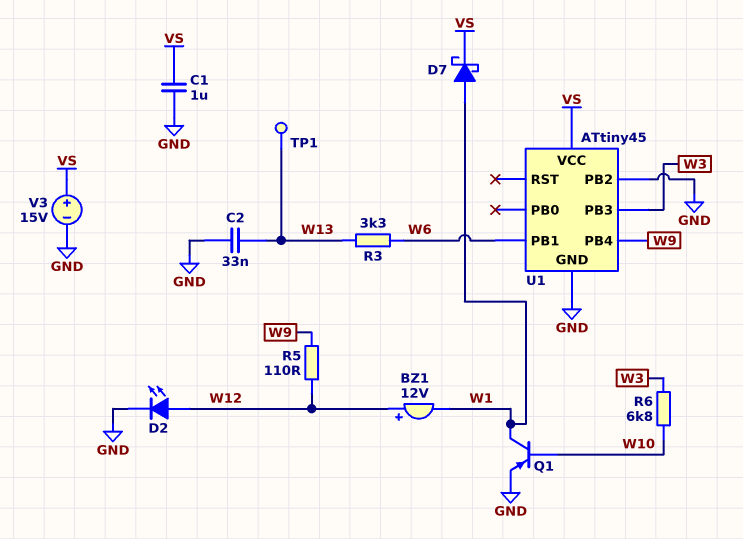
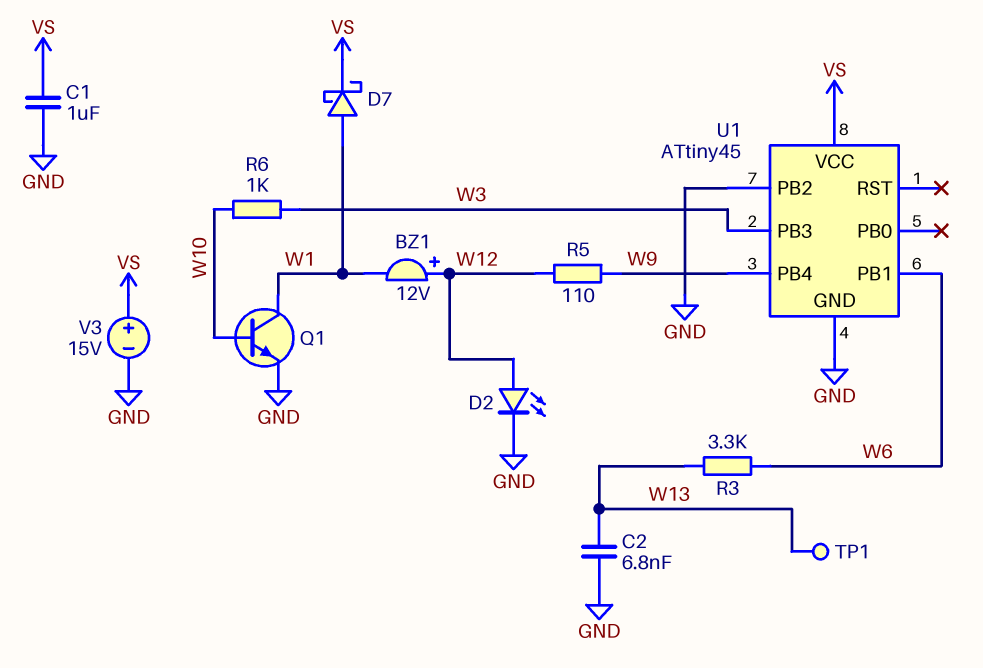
C2: 33nF (GND, W13) -> 6.8nF (GND, W13)
Q1: PNP (B W10, C W1, E GND) -> NPN (B W10, C W1, E GND)
R6: 6.8k (W3, W10) -> 1k (W3, W10)

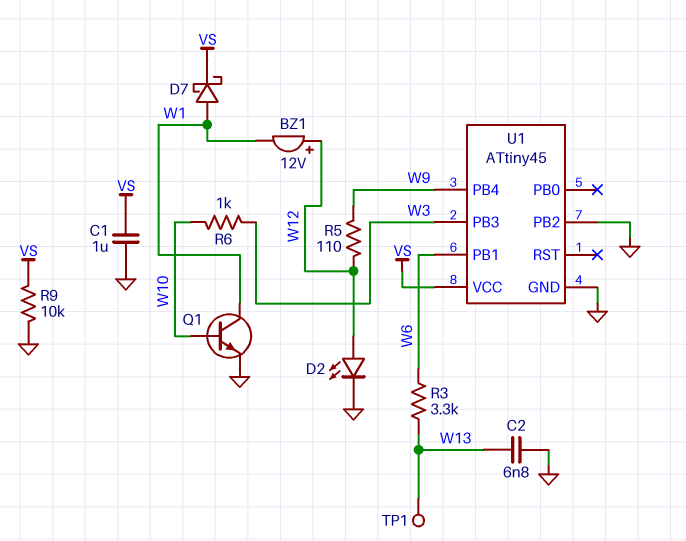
R9: none -> 10k (GND, VS)
V3: 15V (plus VS, minus GND) -> none

